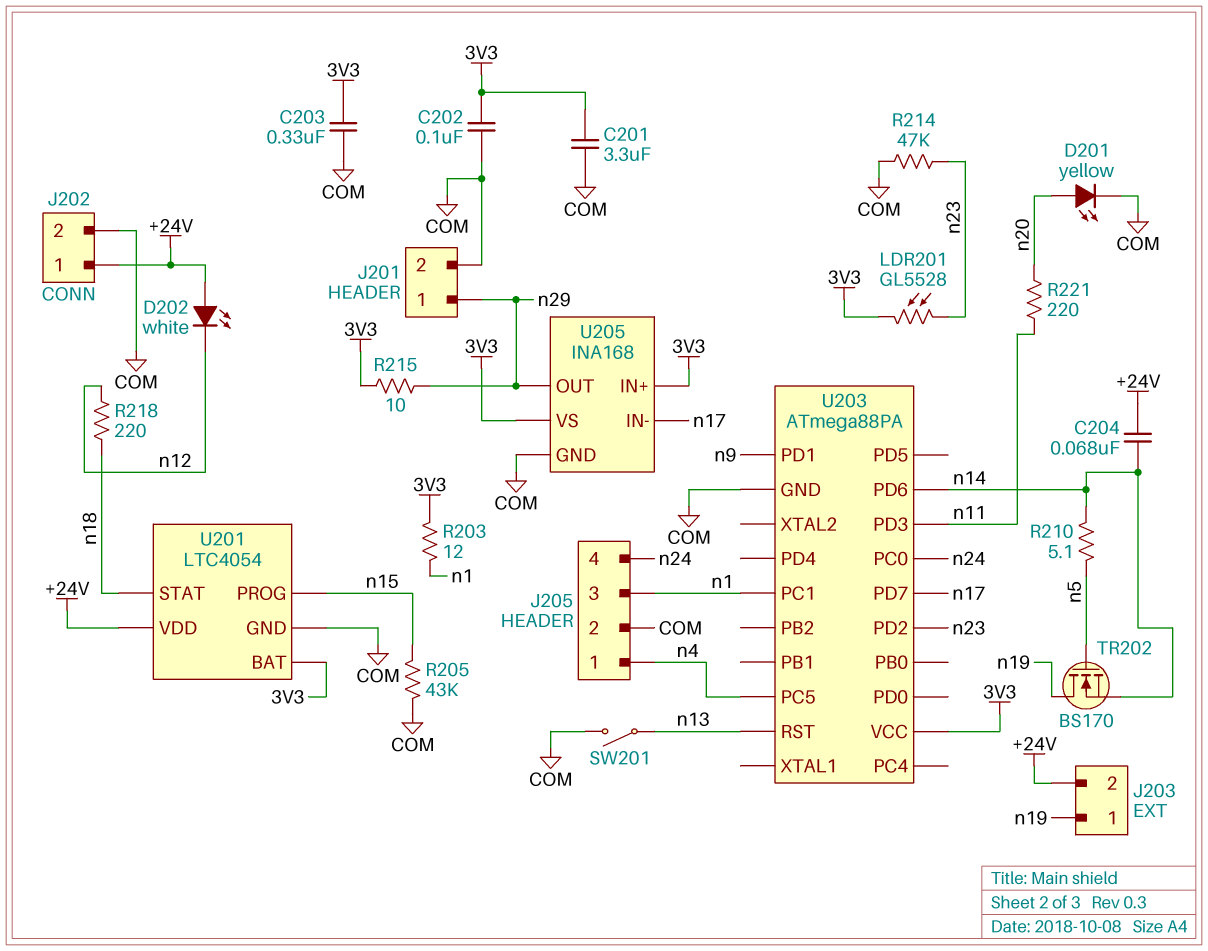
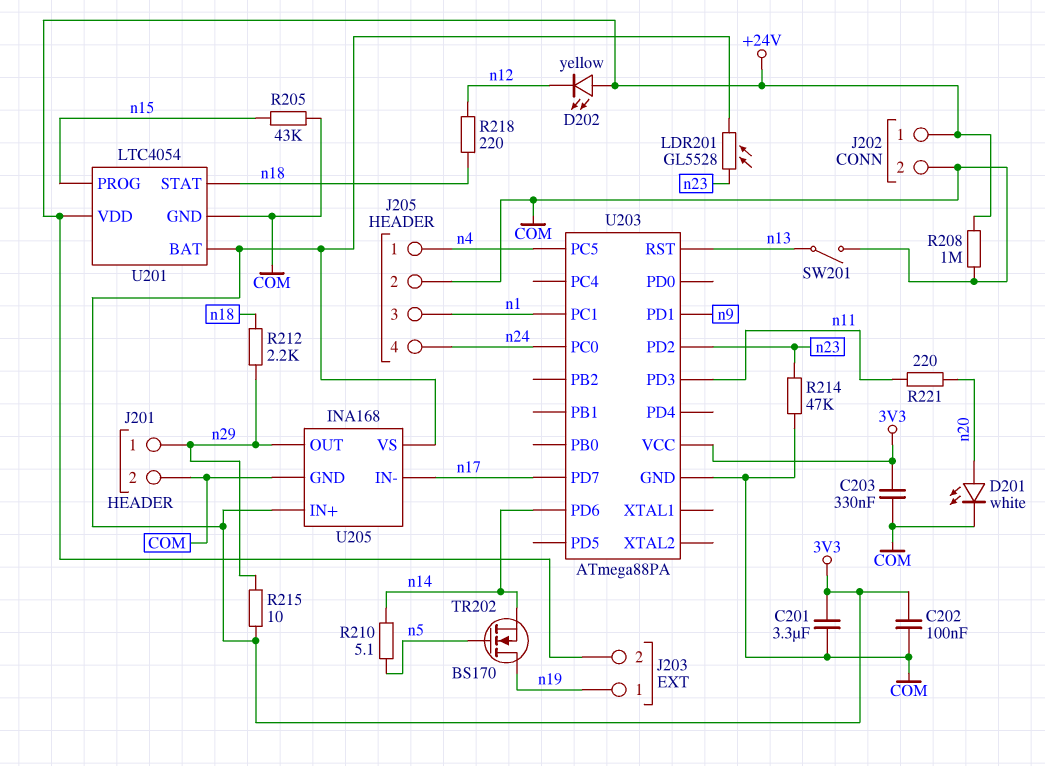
C204: 68nF (+24V, n14) -> none
D201: LED yellow (A n20, K COM) -> LED white (A n20, K COM)
D202: LED white (A +24V, K n12) -> LED yellow (A +24V, K n12)
R203: 12 (3V3, n1) -> none
R208: none -> 1M (+24V, COM)
R212: none -> 2.2k (n18, n29)

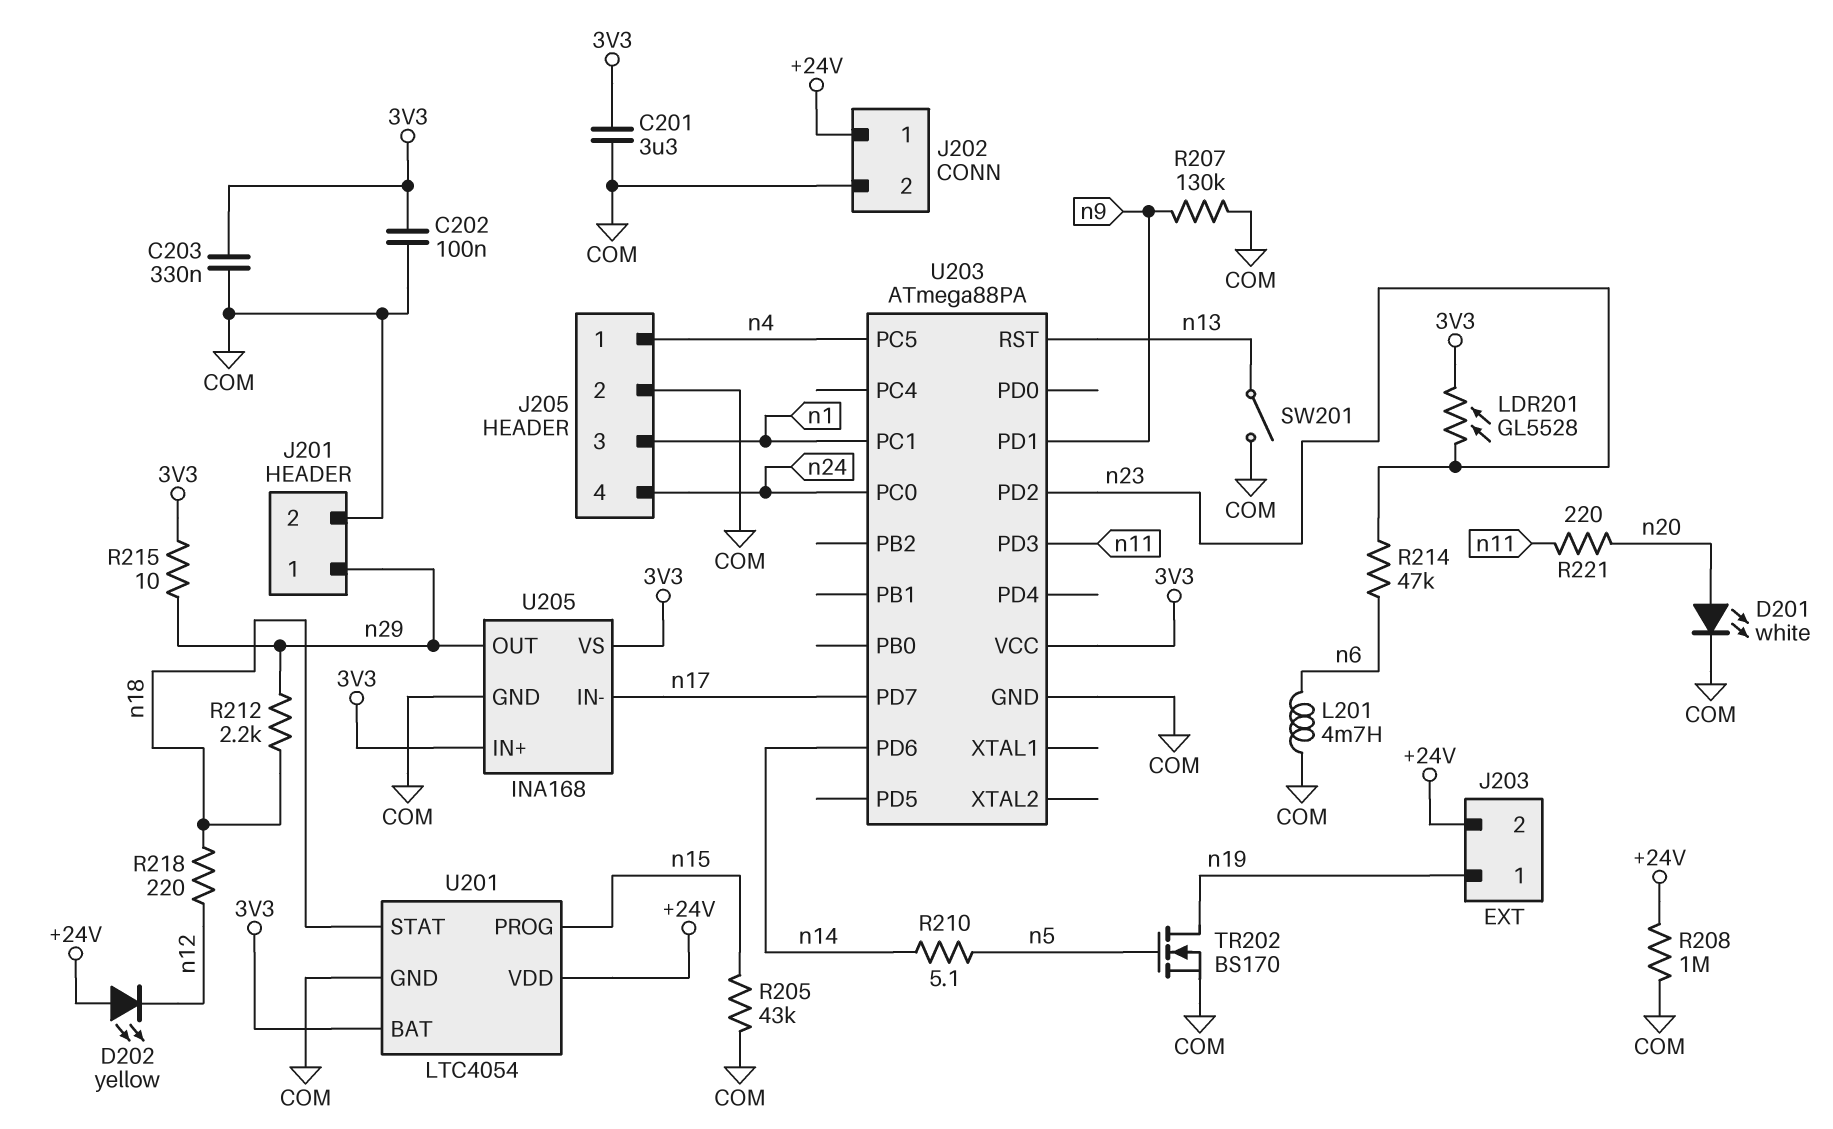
L201: none -> 4.7mH (COM, n6)
R207: none -> 130k (COM, n9)
R214: 47k (COM, n23) -> 47k (n6, n23)
TR202: NMOS BS170 (G n5, D n19, S n14) -> NMOS BS170 (G n5, D n19, S COM)

